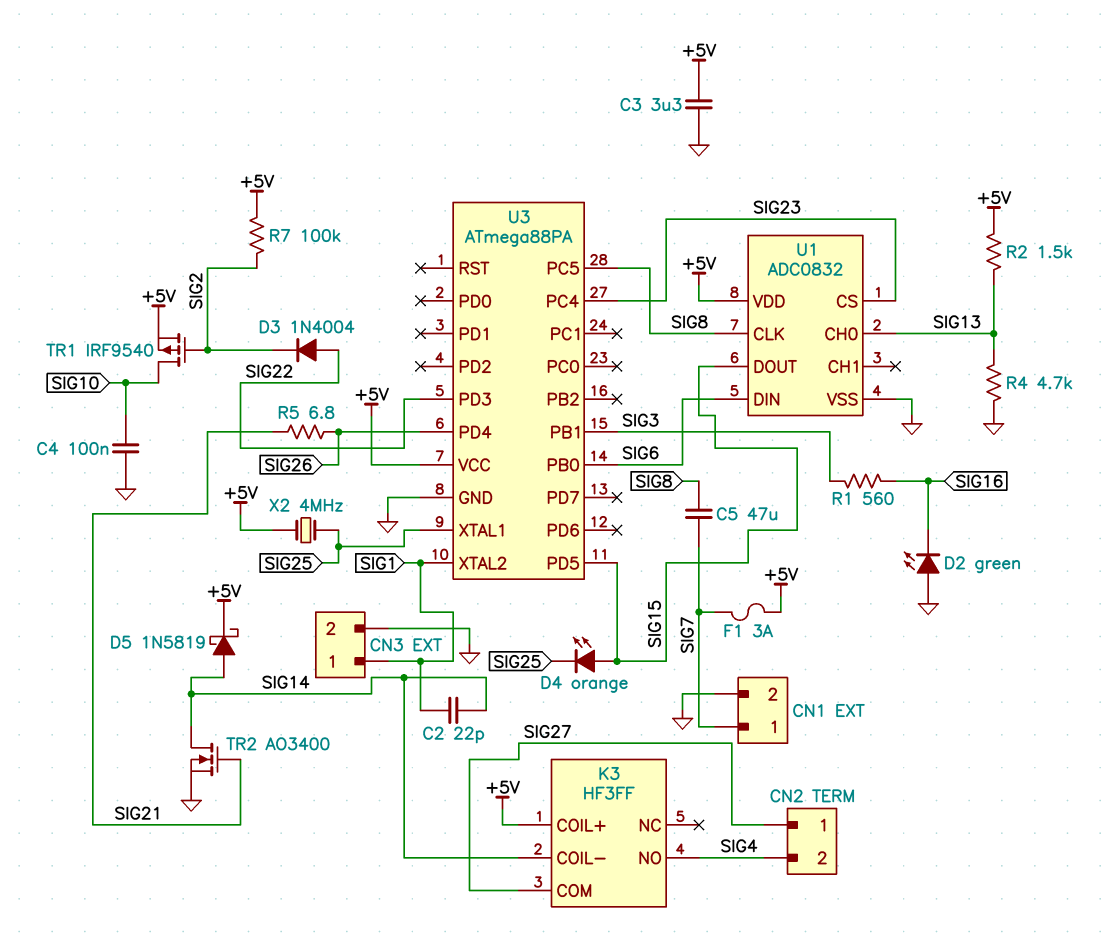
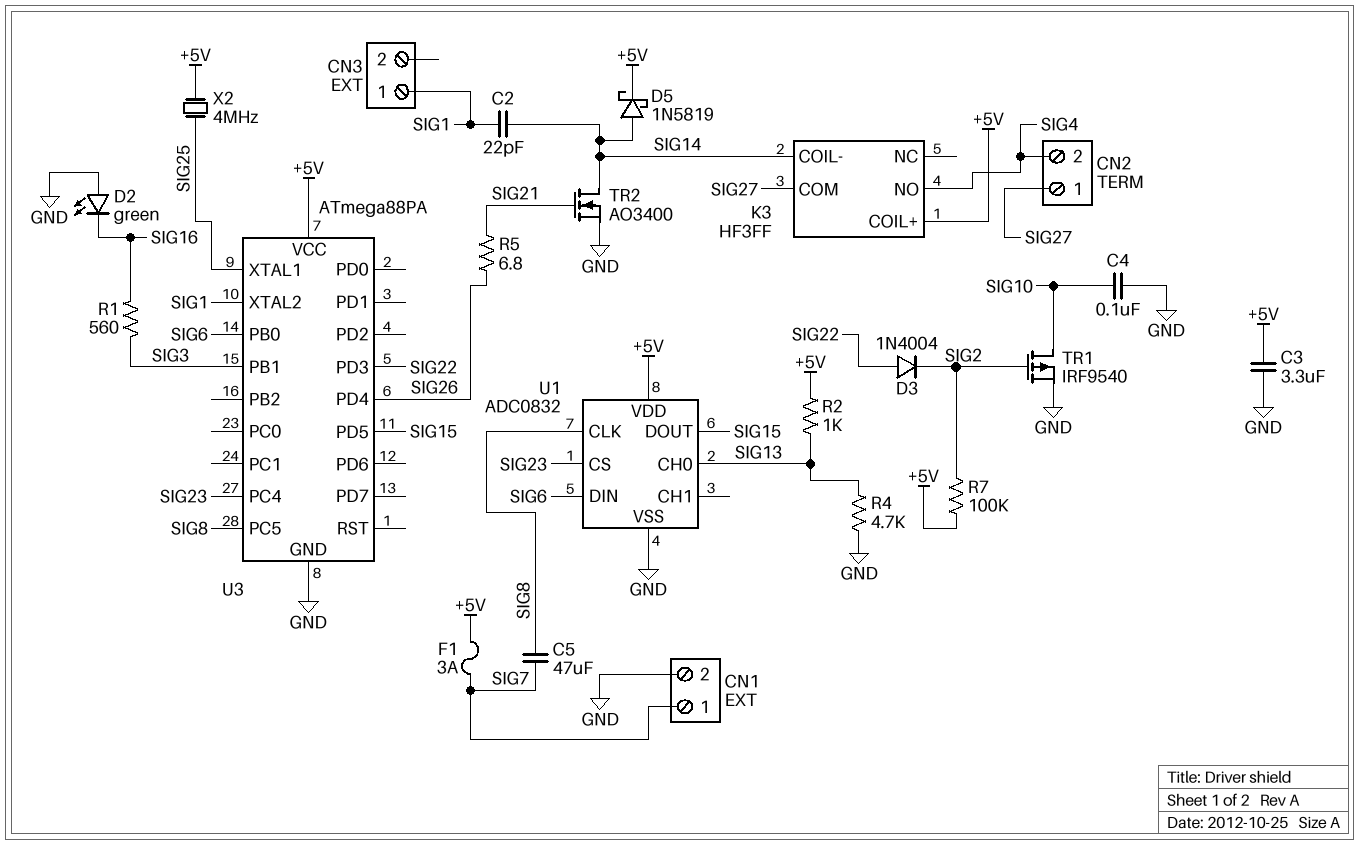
CN3 pin 2: GND -> none
D4: LED orange (A SIG15, K SIG25) -> none
R2: 1.5k (+5V, SIG13) -> 1k (+5V, SIG13)
TR1: PMOS IRF9540 (G SIG2, D SIG10, S +5V) -> PMOS IRF9540 (G SIG2, D SIG10, S GND)

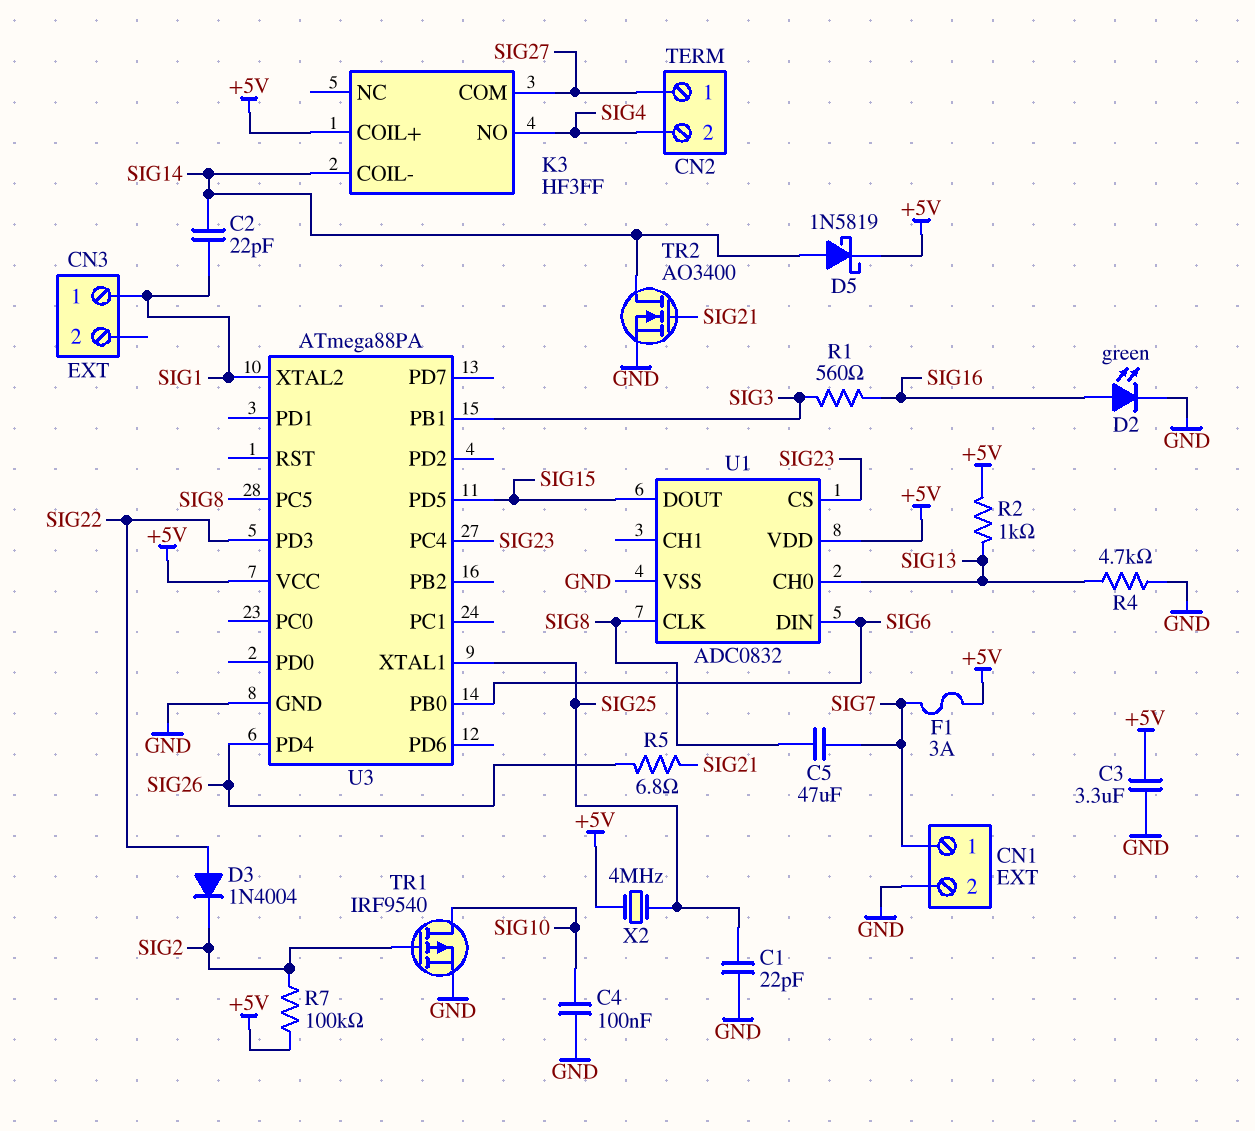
C1: none -> 22pF (GND, SIG25)
D2: LED green (A GND, K SIG16) -> LED green (A SIG16, K GND)

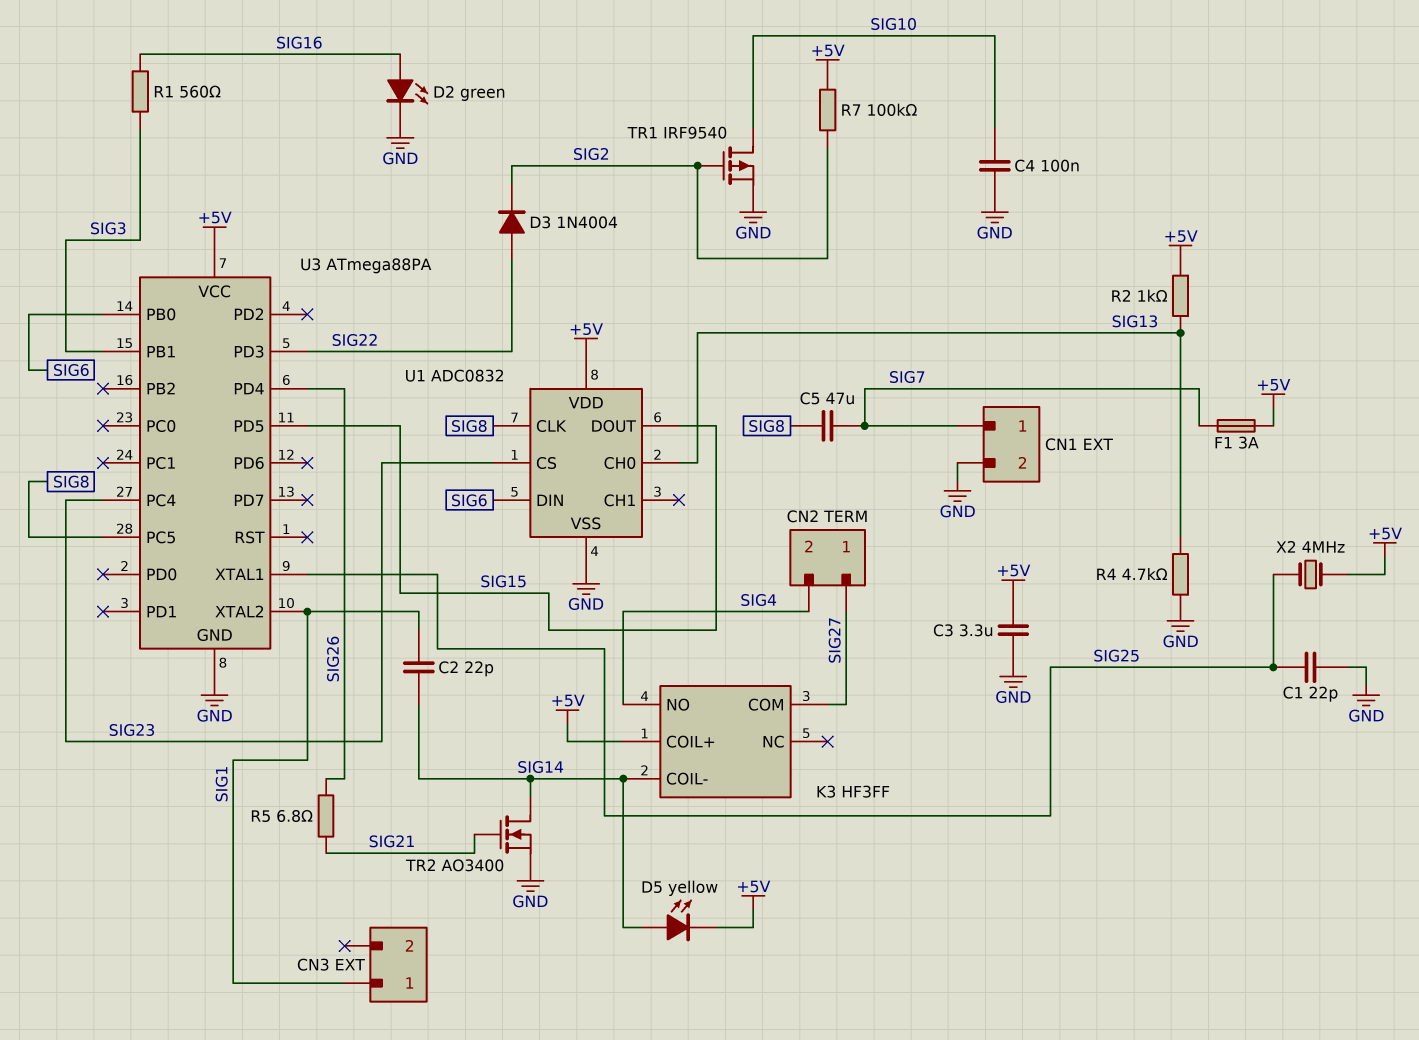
D5: schottky 1N5819 (A SIG14, K +5V) -> LED yellow (A SIG14, K +5V)

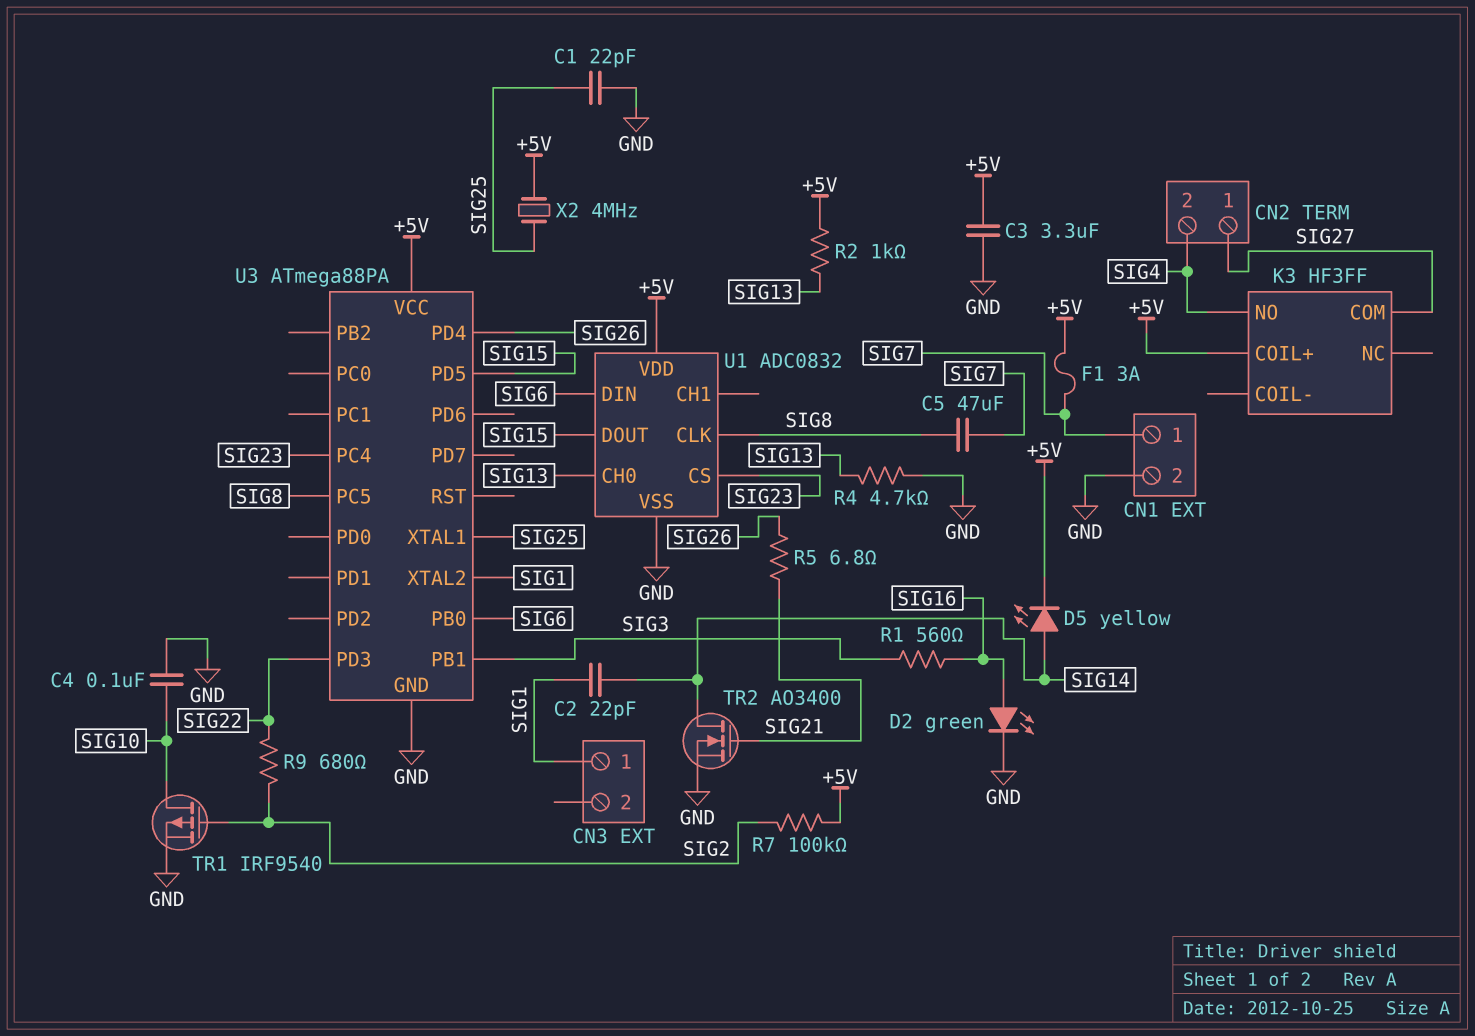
D3: diode 1N4004 (A SIG22, K SIG2) -> none
K3 pin COIL-: SIG14 -> none
R9: none -> 680 (SIG2, SIG22)

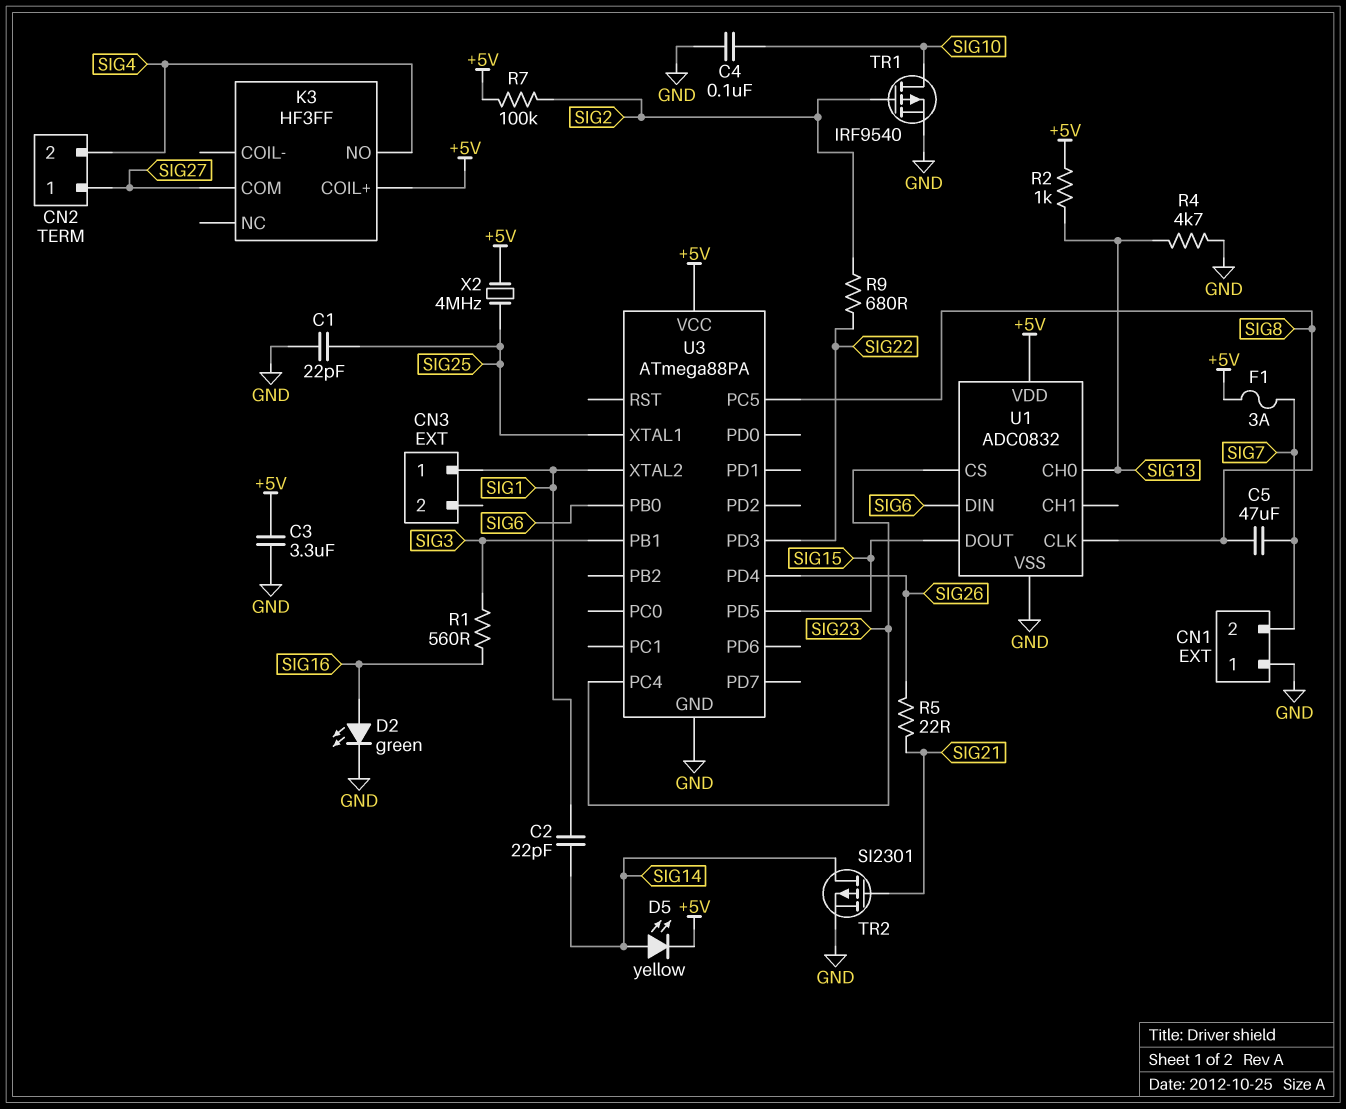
CN1 pin 1: SIG7 -> GND
CN1 pin 2: GND -> SIG7
R5: 6.8 (SIG21, SIG26) -> 22 (SIG21, SIG26)
TR2: NMOS AO3400 (G SIG21, D SIG14, S GND) -> PMOS SI2301 (G SIG21, D SIG14, S GND)

